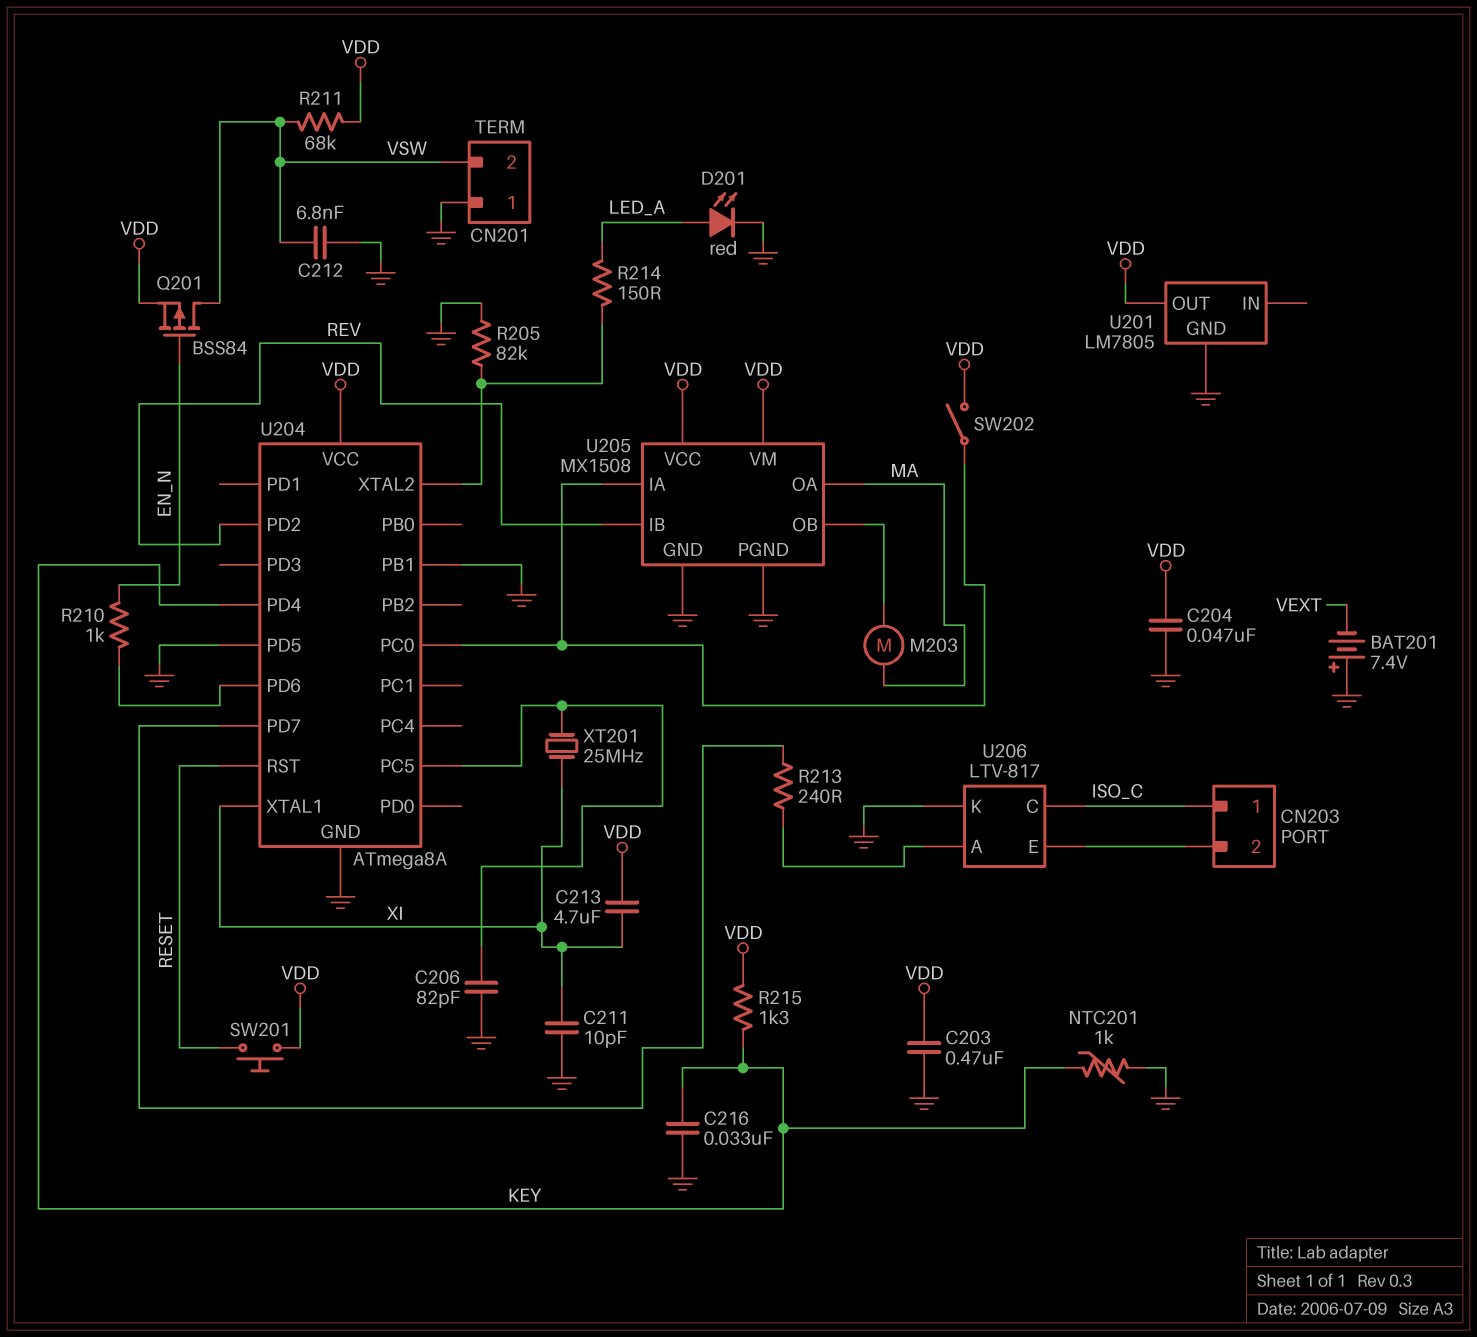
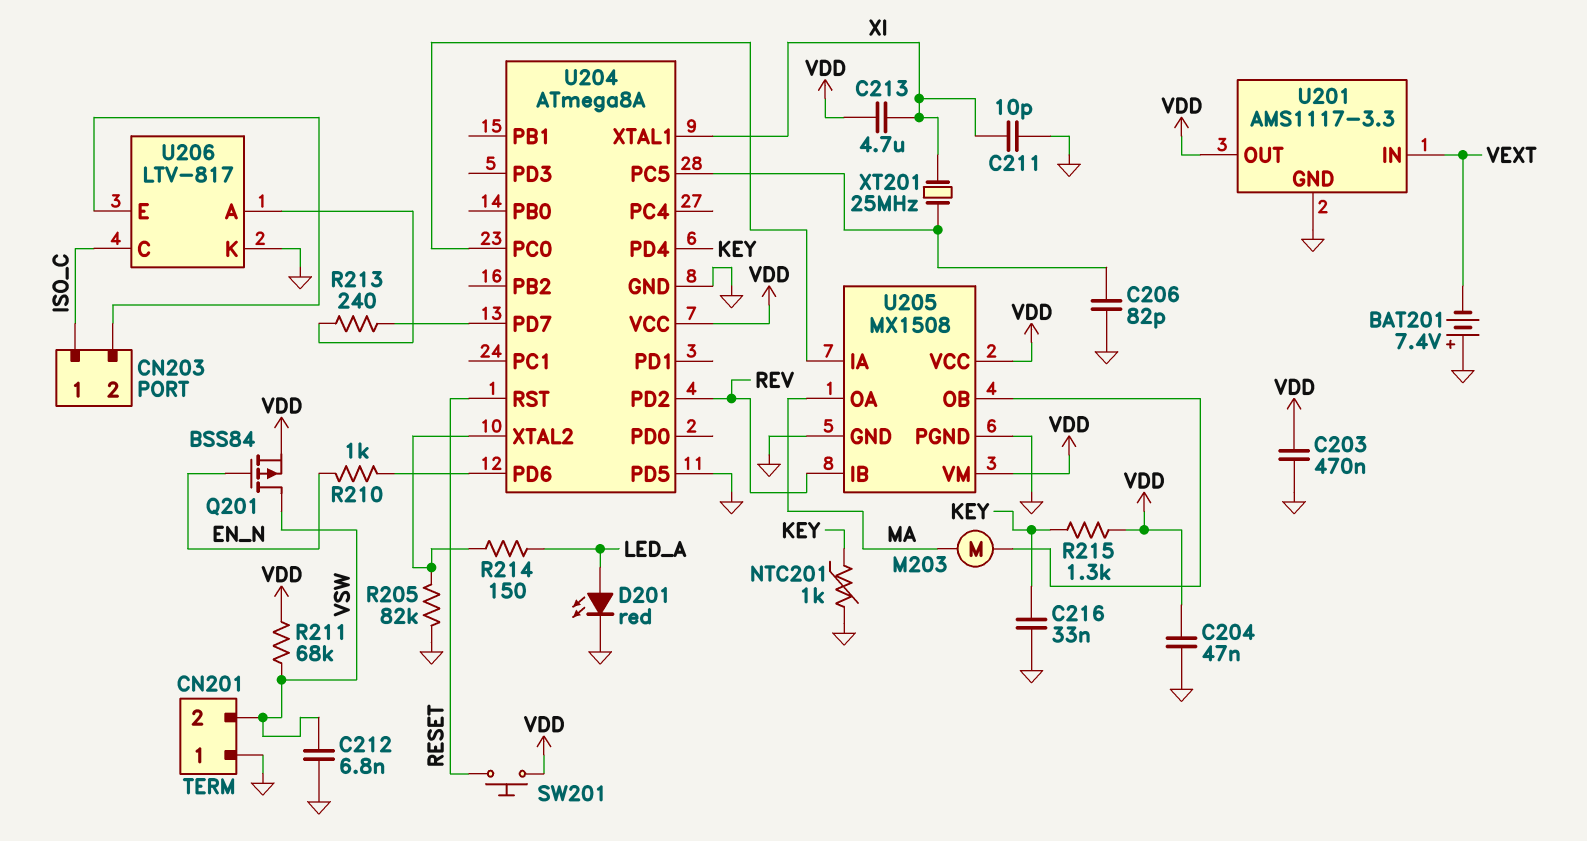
SW202: switch (U204/PC0, VDD) -> none
U201: LM7805 -> AMS1117-3.3
U201 pin IN: none -> VEXT
U204 pin PB1: GND -> none

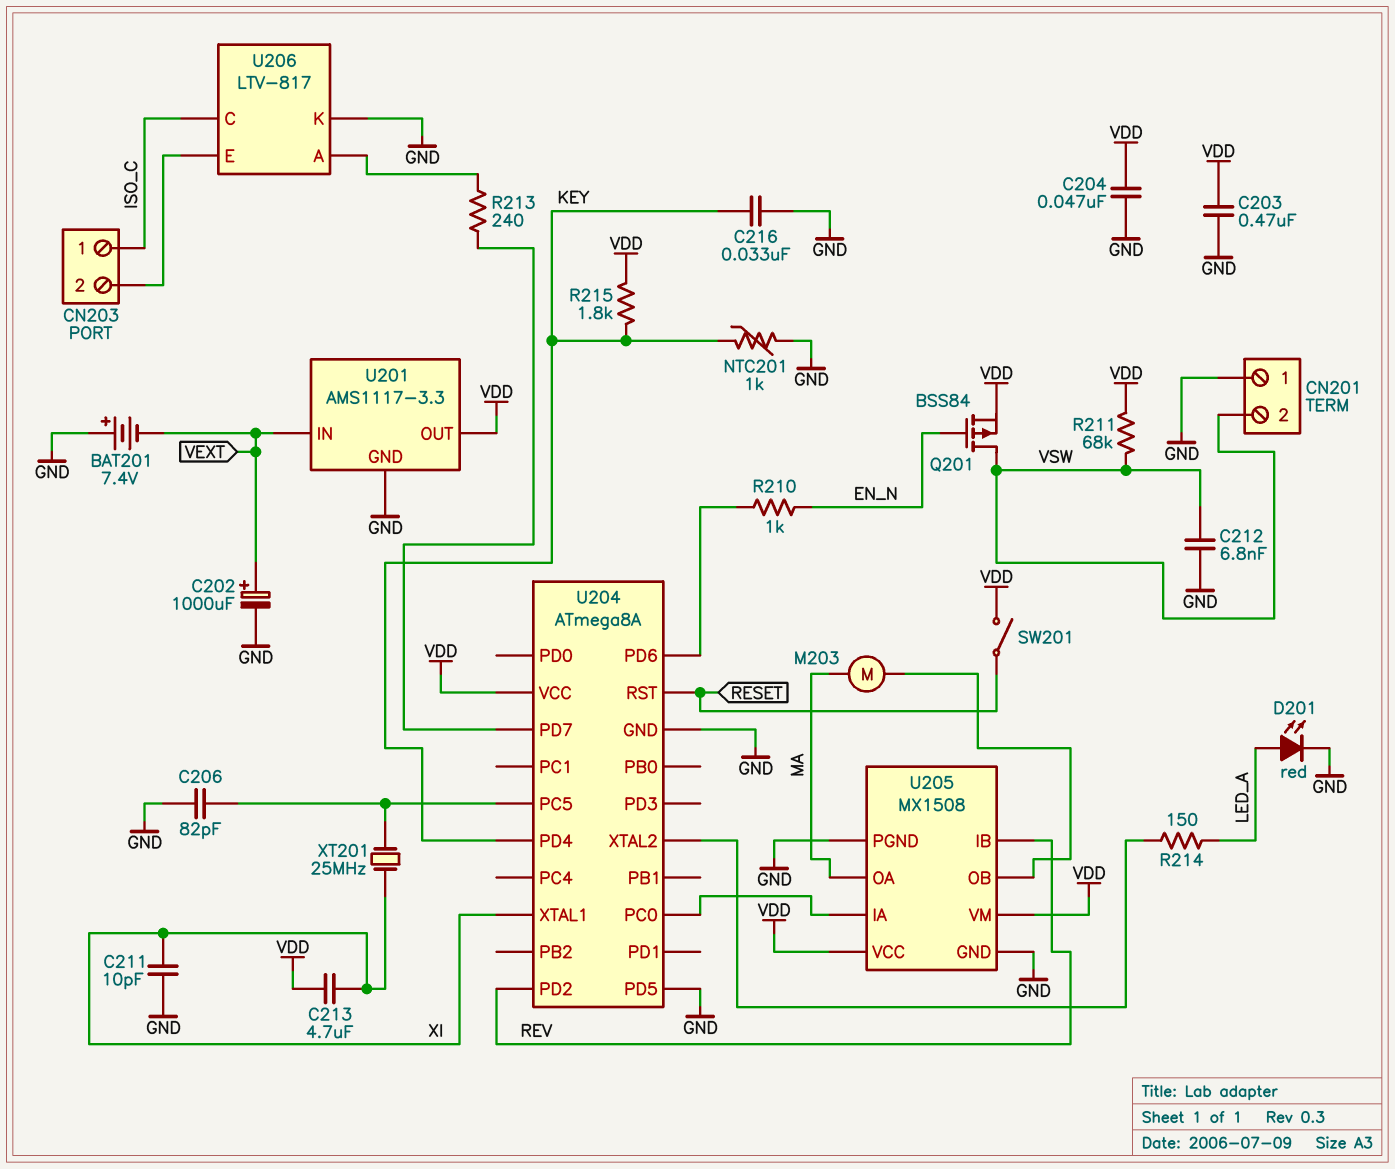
C202: none -> 1000uF (plus VEXT, minus GND)
R205: 82k (GND, U204/XTAL2) -> none
R215: 1.3k (KEY, VDD) -> 1.8k (KEY, VDD)
SW201: button (RESET, VDD) -> switch (RESET, VDD)

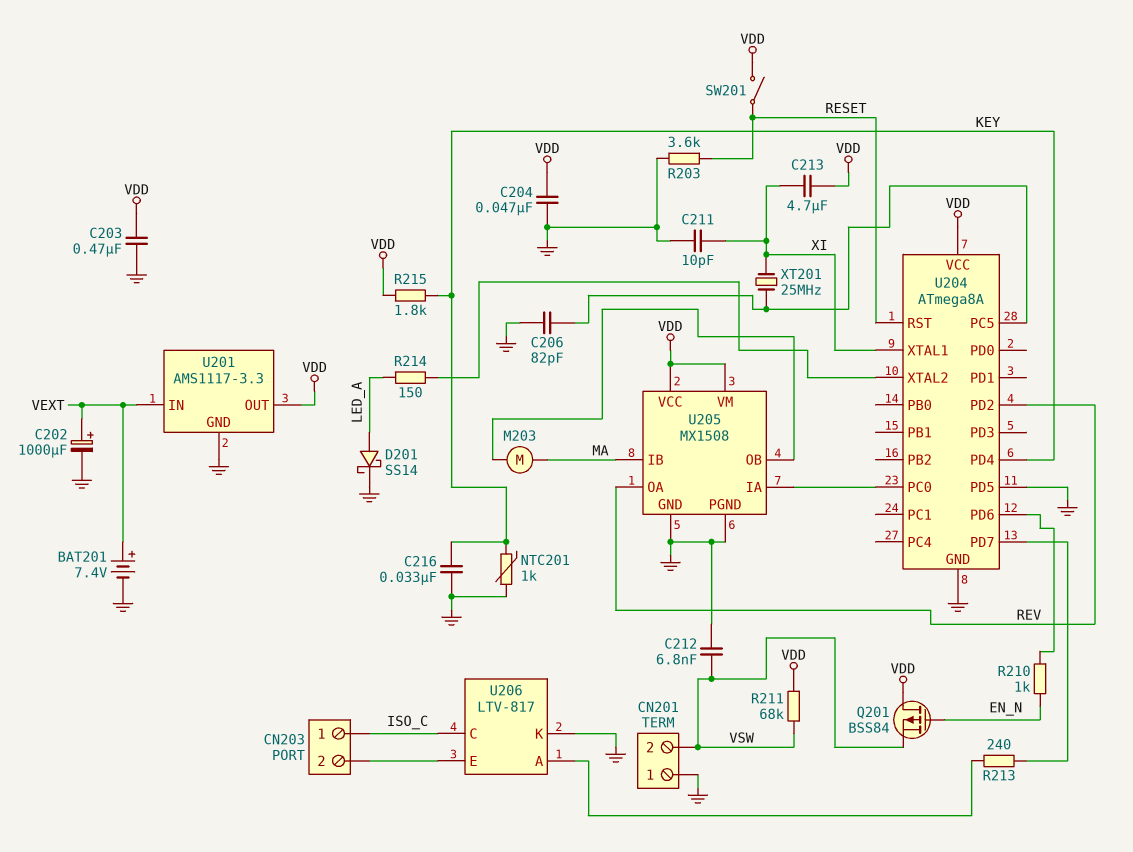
BAT201: 7.4V (plus GND, minus VEXT) -> 7.4V (plus VEXT, minus GND)
D201: LED red (A LED_A, K GND) -> schottky SS14 (A LED_A, K GND)
Q201: PMOS BSS84 (G EN_N, D VSW, S VDD) -> PMOS BSS84 (G EN_N, D VDD, S VSW)
R203: none -> 3.6k (GND, RESET)
U205 pin IB: REV -> MA
U205 pin OA: MA -> REV

